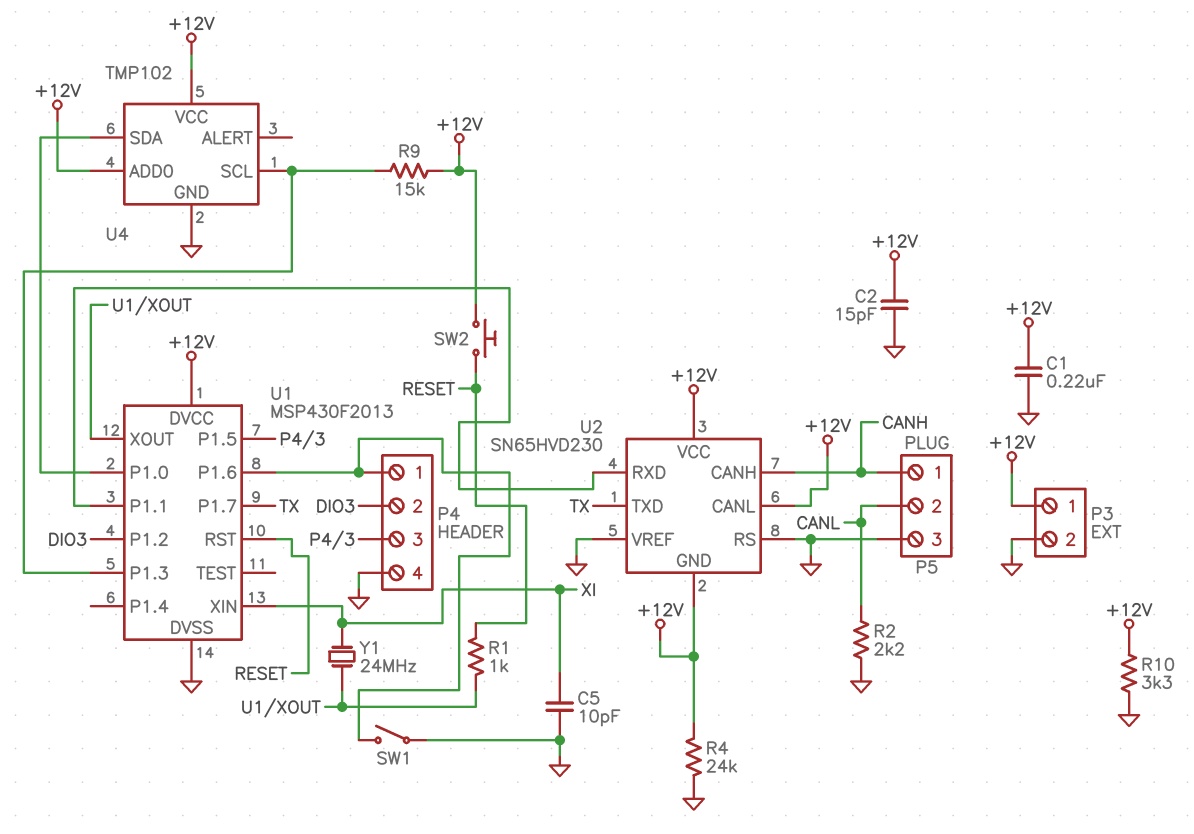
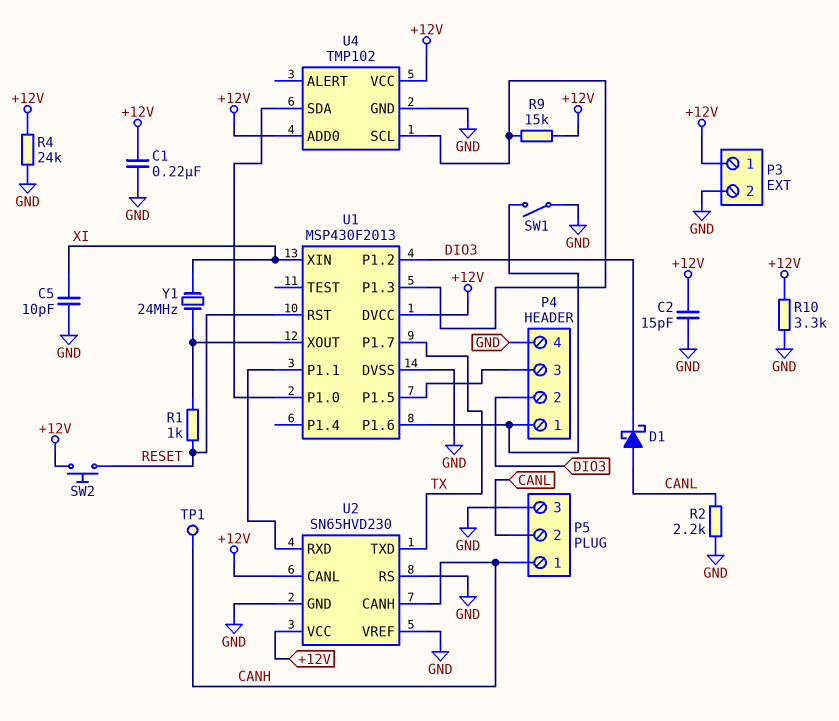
D1: none -> schottky (A CANL, K DIO3)
TP1: none -> test point (CANH)
U2 pin GND: +12V -> GND

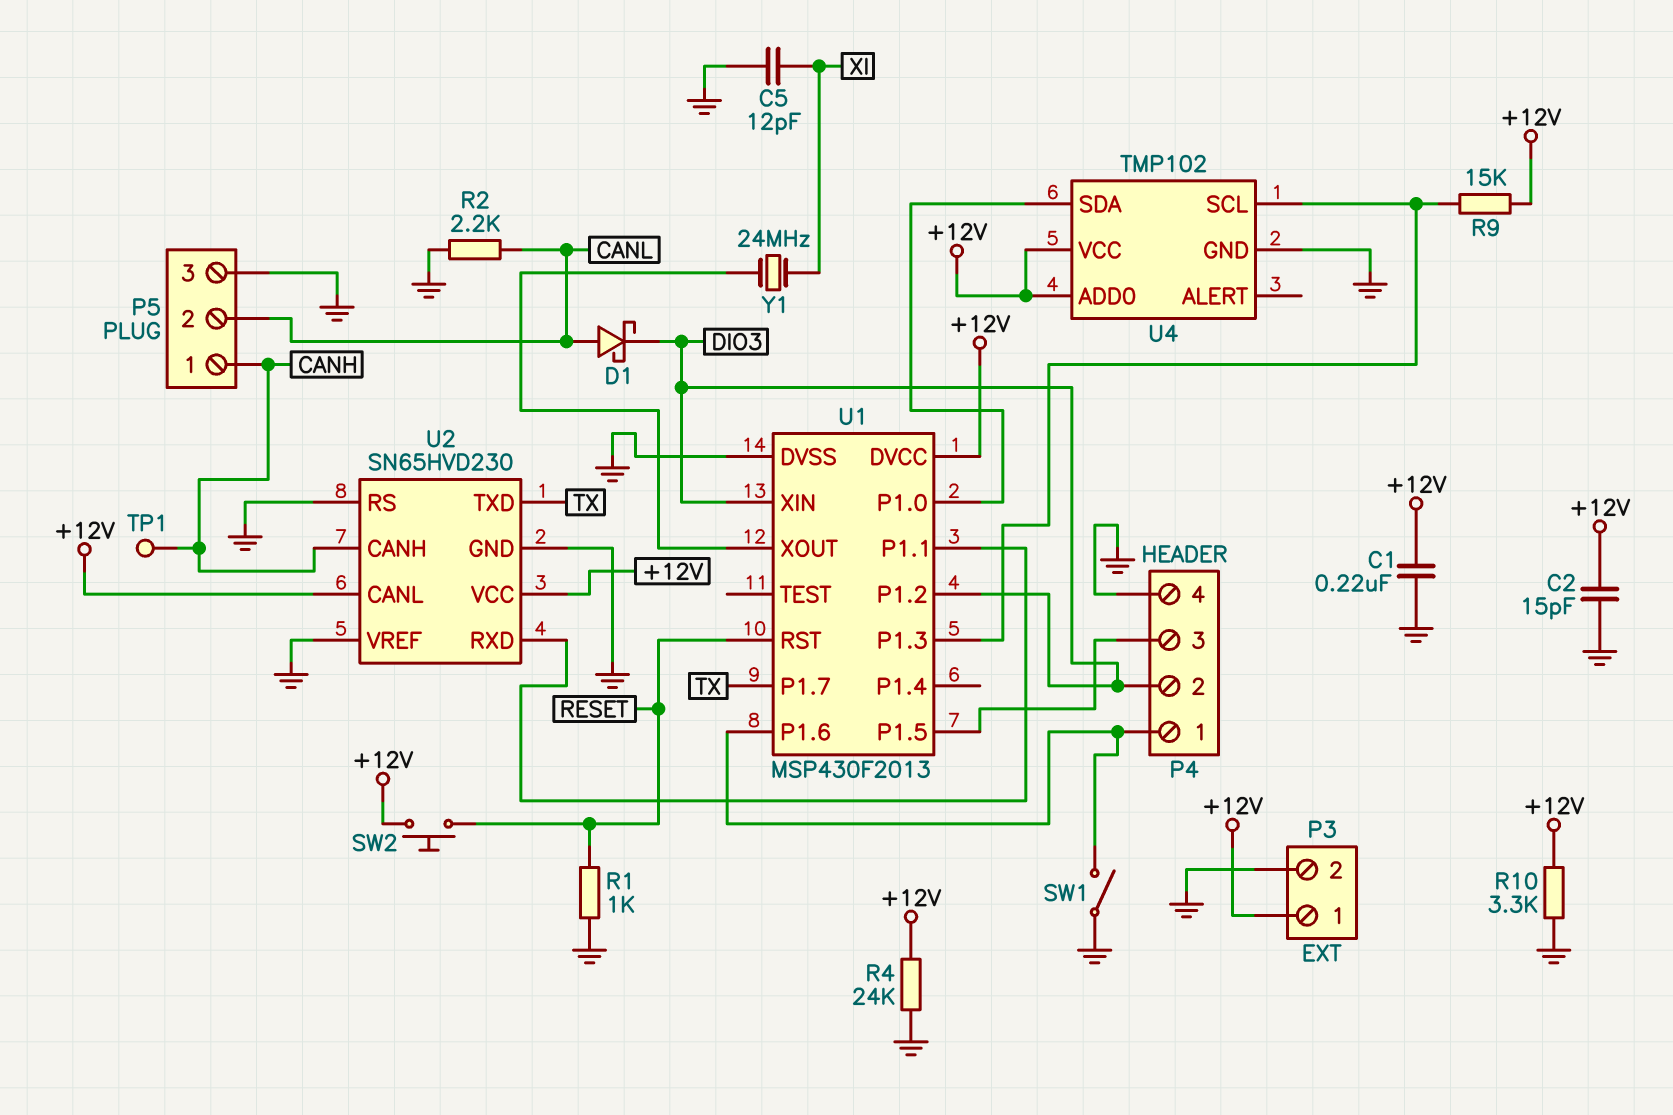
C5: 10pF (GND, XI) -> 12pF (GND, XI)
R1: 1k (RESET, U1/XOUT) -> 1k (GND, RESET)
U1 pin XIN: XI -> DIO3

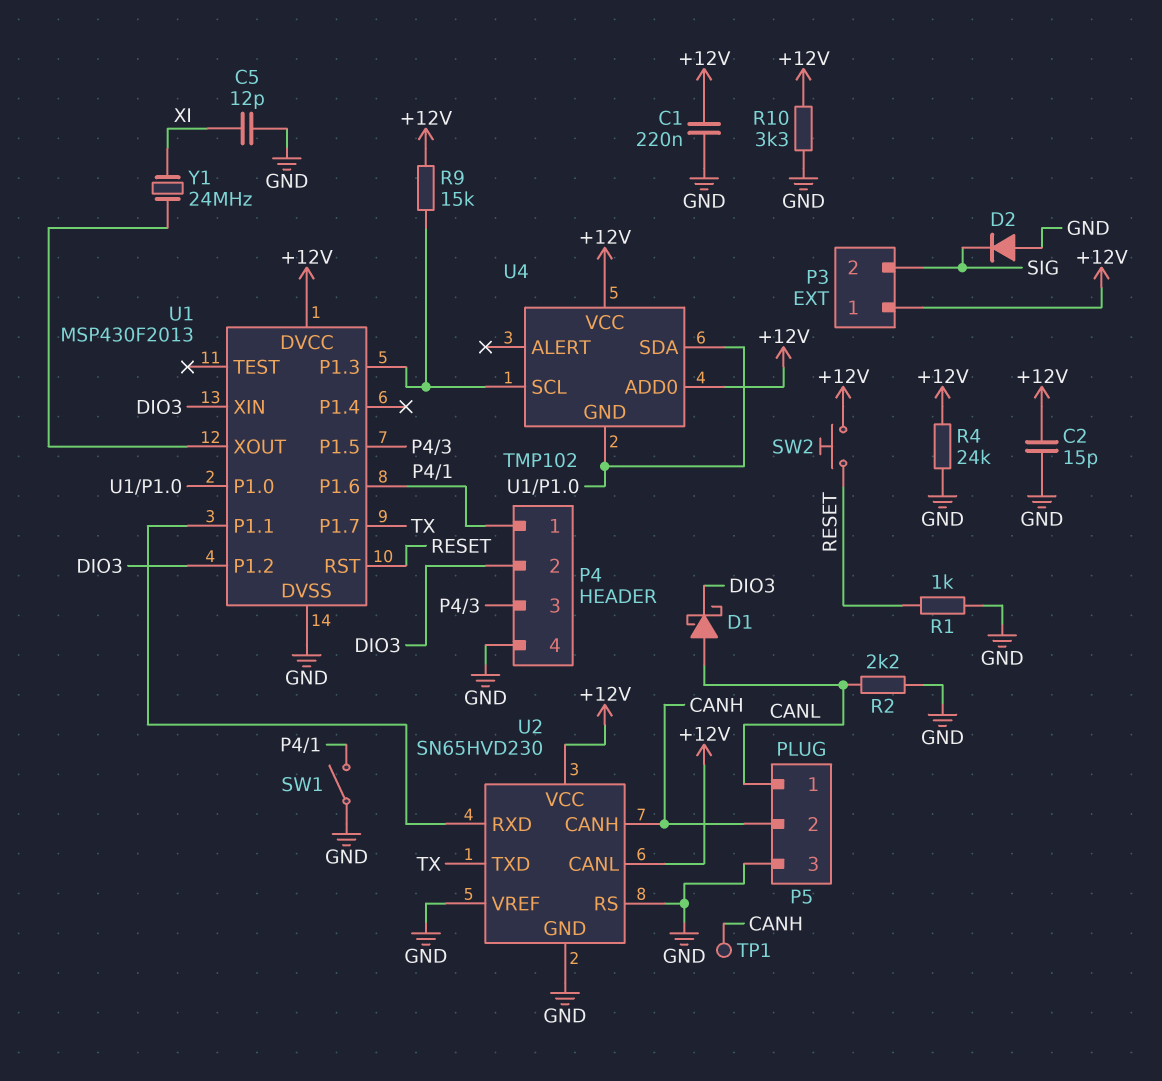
D2: none -> diode (A GND, K SIG)
P3 pin 2: GND -> SIG
P5 pin 1: CANH -> CANL
P5 pin 2: CANL -> CANH
U4 pin GND: GND -> U1/P1.0

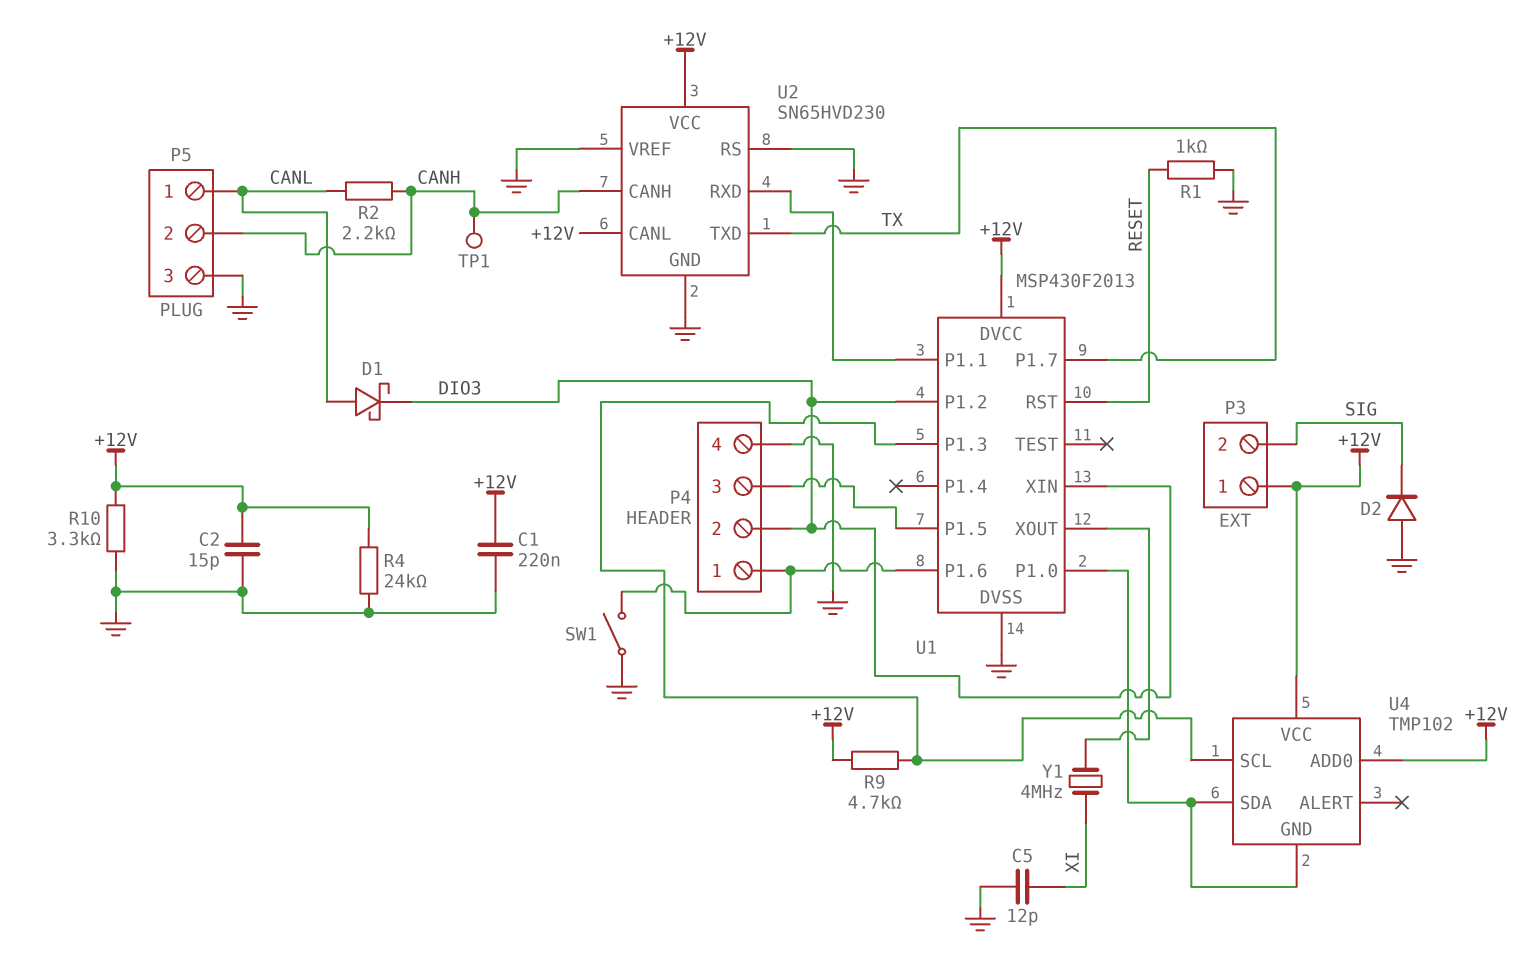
R2: 2.2k (CANL, GND) -> 2.2k (CANH, CANL)
R9: 15k (+12V, U1/P1.3) -> 4.7k (+12V, U1/P1.3)
SW2: button (+12V, RESET) -> none
Y1: 24MHz (U1/XOUT, XI) -> 4MHz (U1/XOUT, XI)

